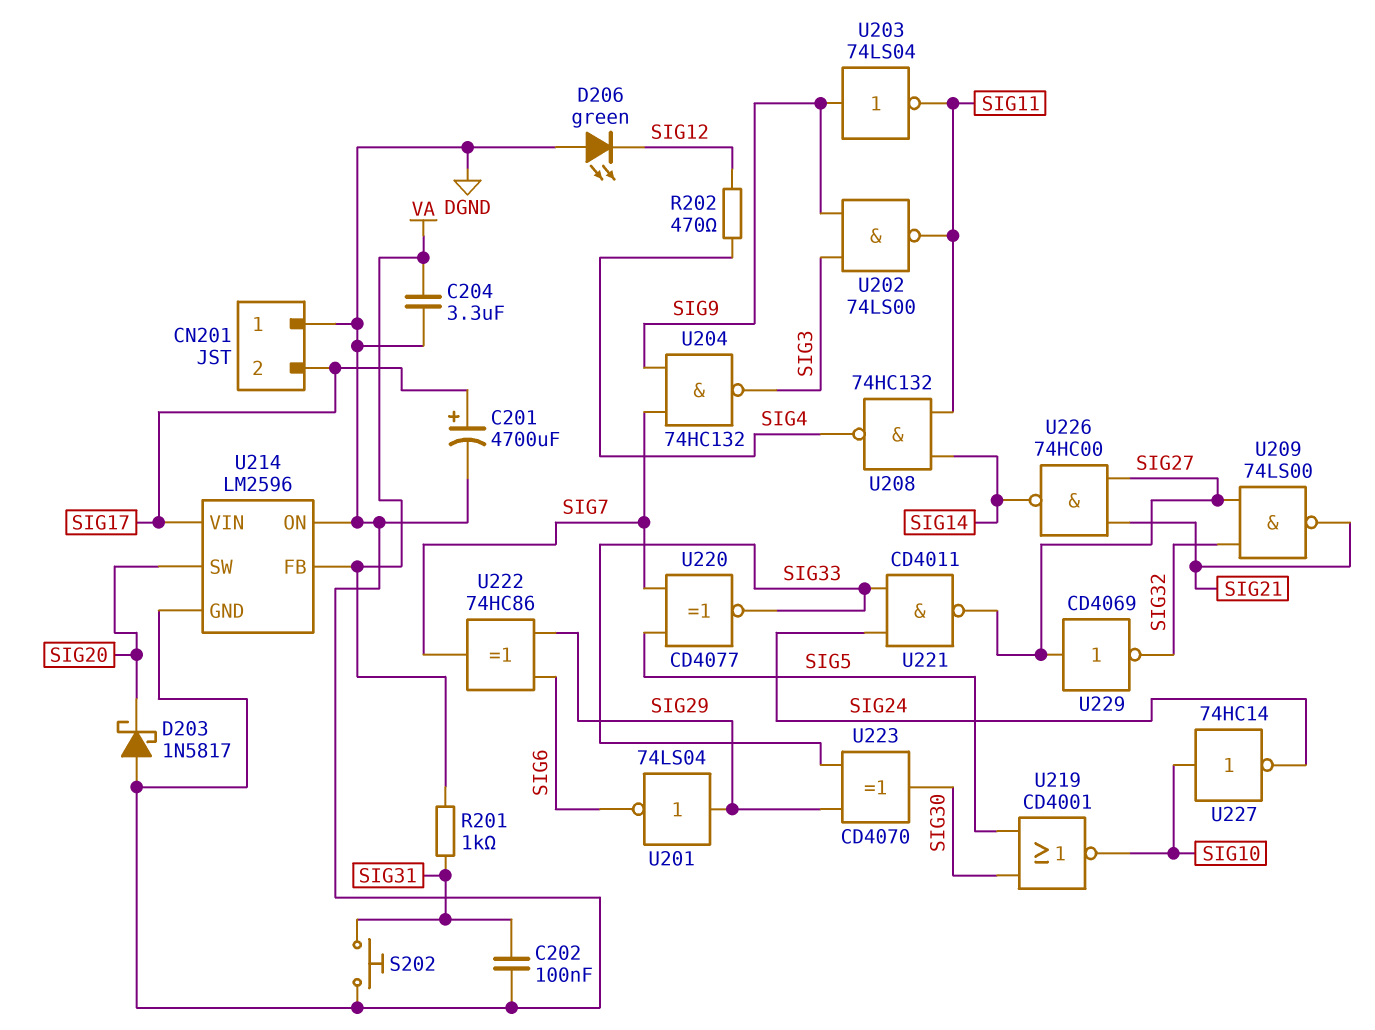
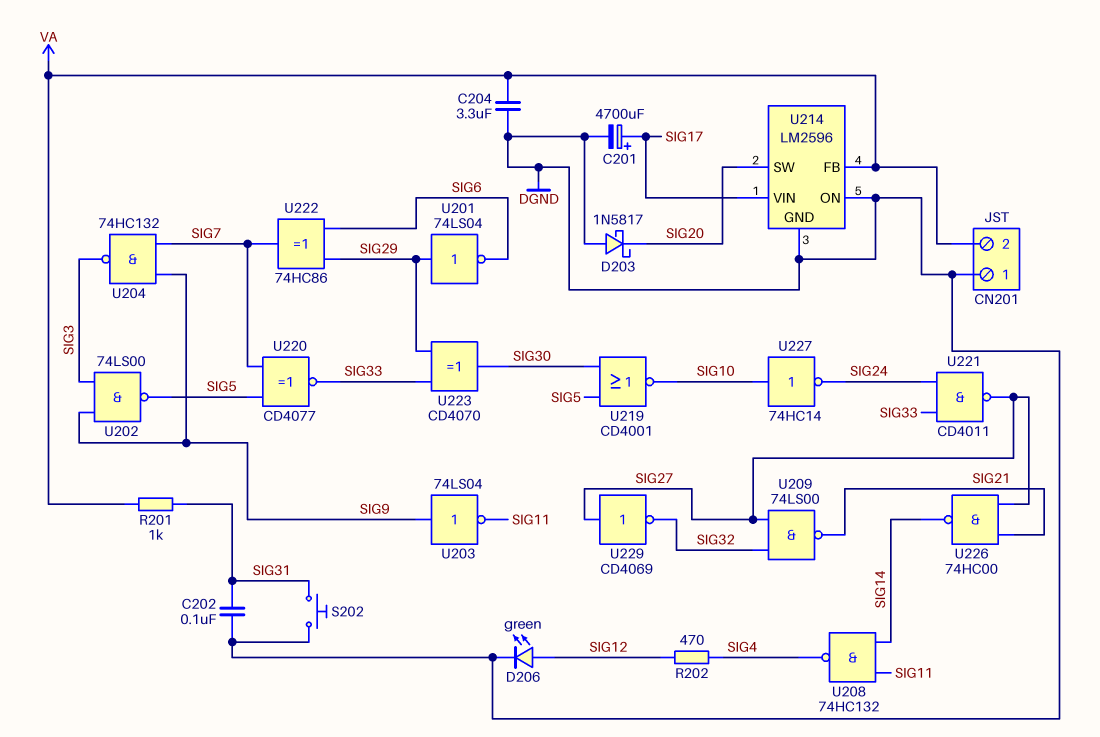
CN201 pin 2: SIG17 -> VA
D206: LED green (A DGND, K SIG12) -> LED green (A SIG12, K DGND)
U202: NAND 74LS00 (in SIG3, in SIG9, out SIG11) -> NAND 74LS00 (in SIG3, in SIG9, out SIG5)

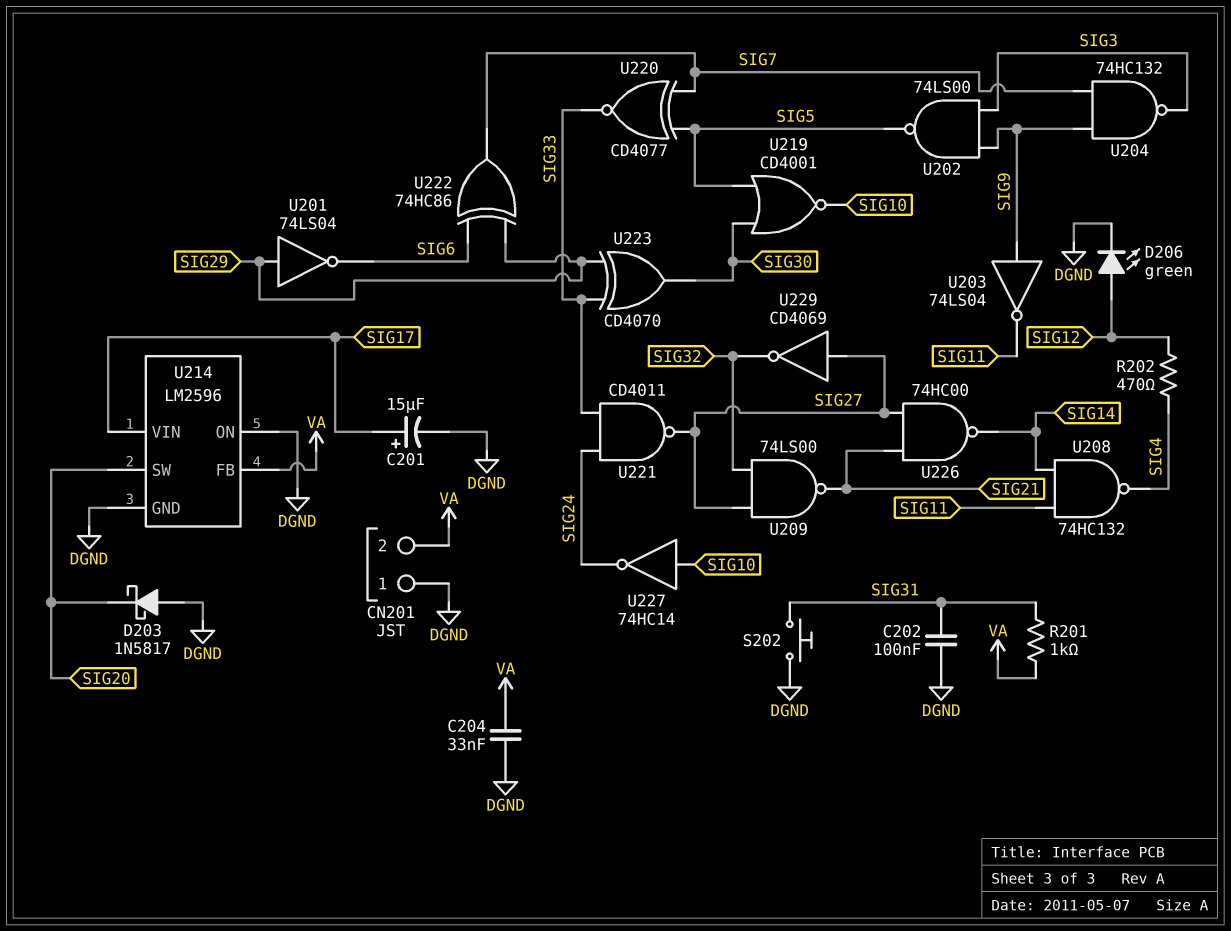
C201: 4700uF (plus SIG17, minus DGND) -> 15uF (plus SIG17, minus DGND)
C204: 3.3uF (DGND, VA) -> 33nF (DGND, VA)

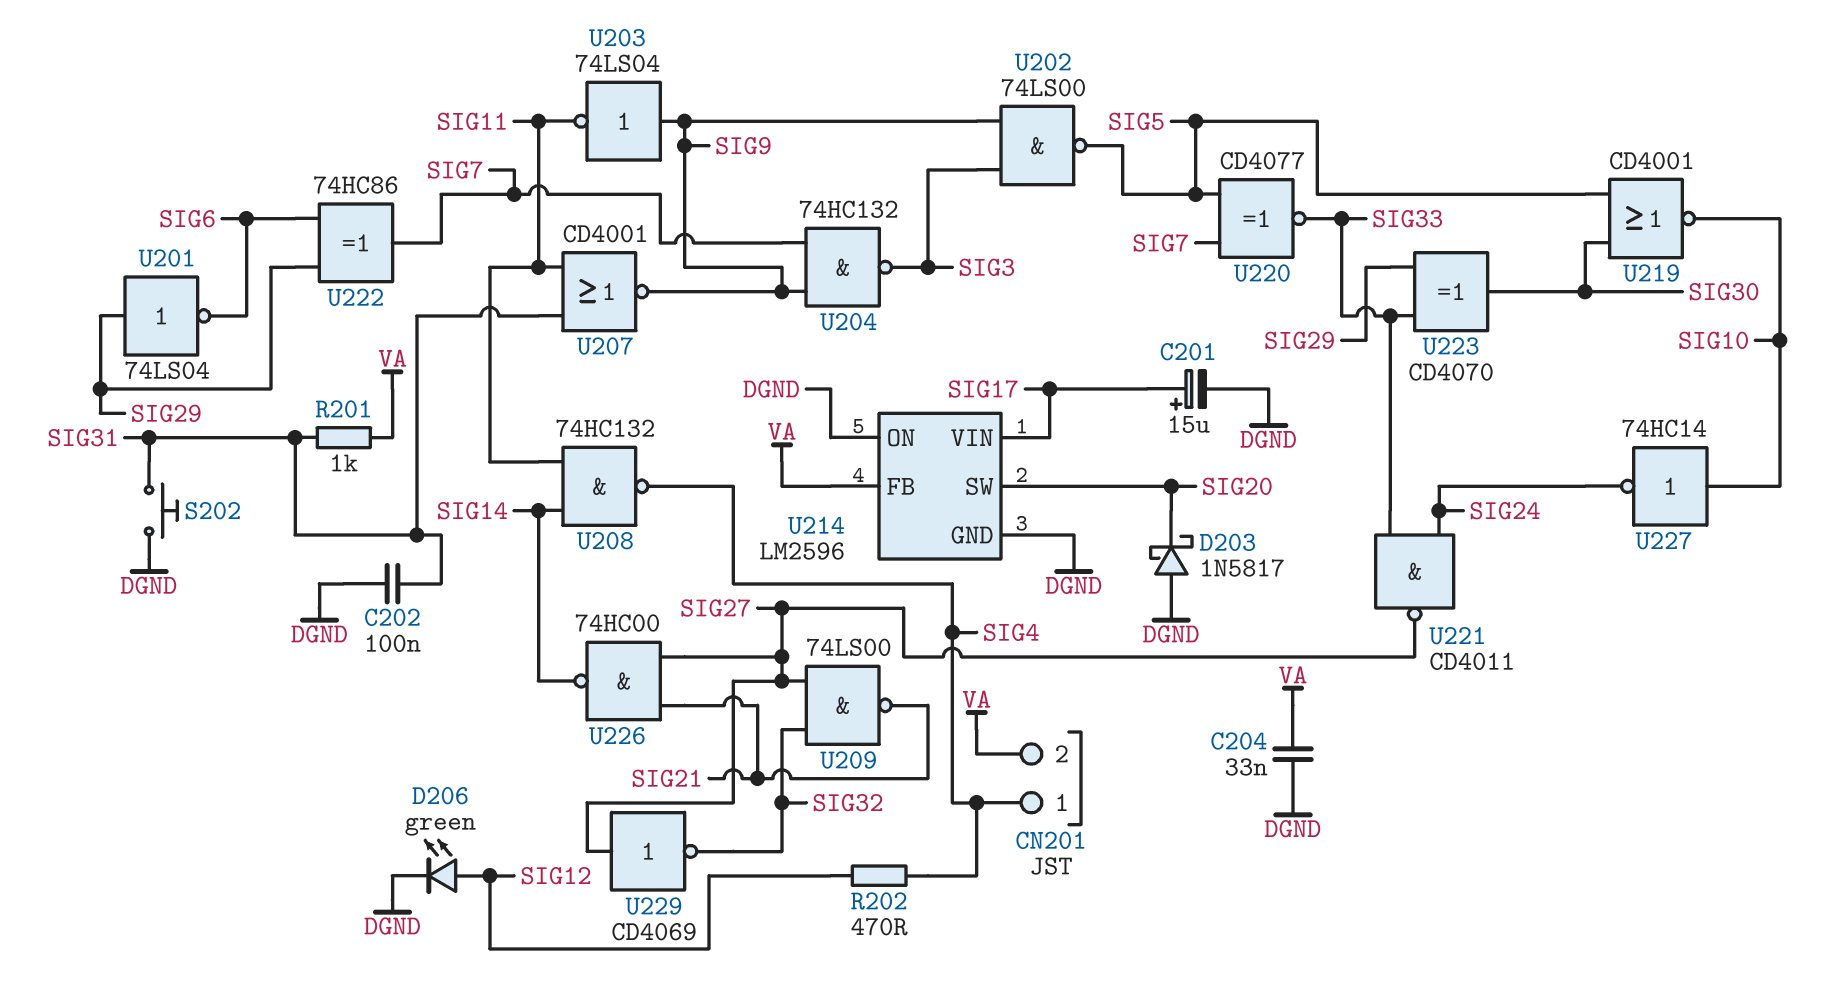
CN201 pin 1: DGND -> SIG4
U207: none -> NOR CD4001 (in SIG11, in SIG31, out SIG9)

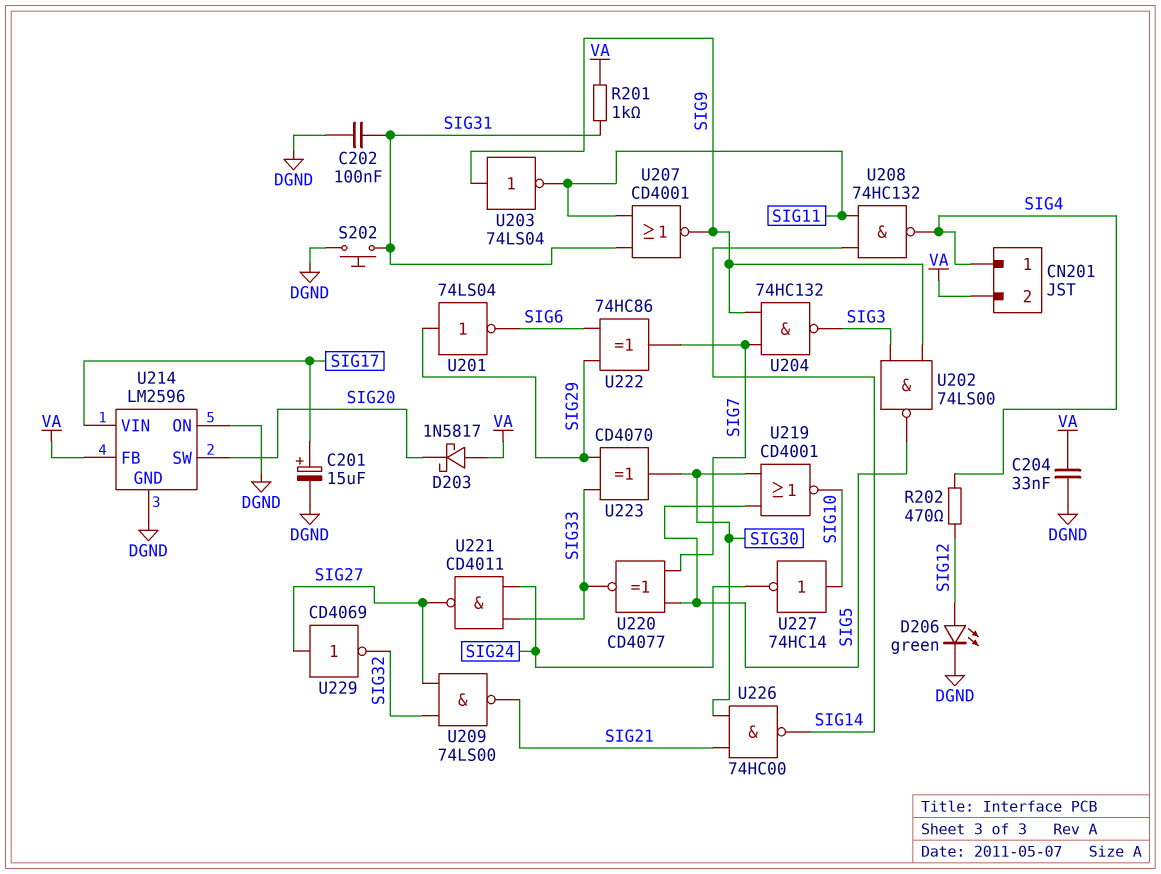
D203: schottky 1N5817 (A DGND, K SIG20) -> schottky 1N5817 (A VA, K SIG20)
U226: NAND 74HC00 (in SIG21, in SIG27, out SIG14) -> NAND 74HC00 (in SIG21, in SIG30, out SIG14)

